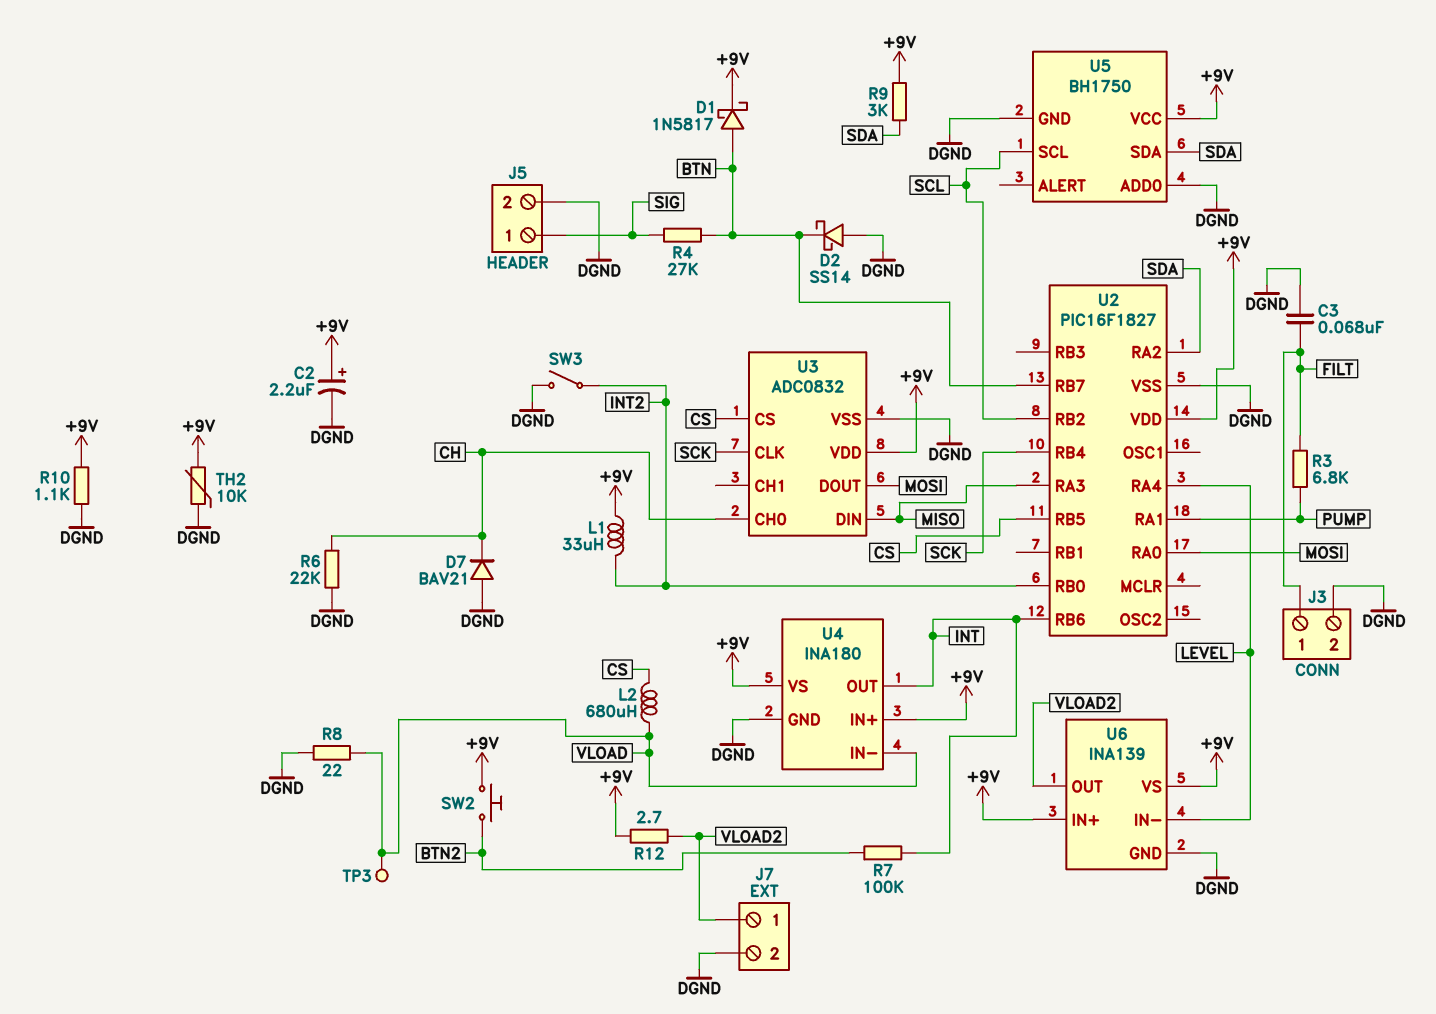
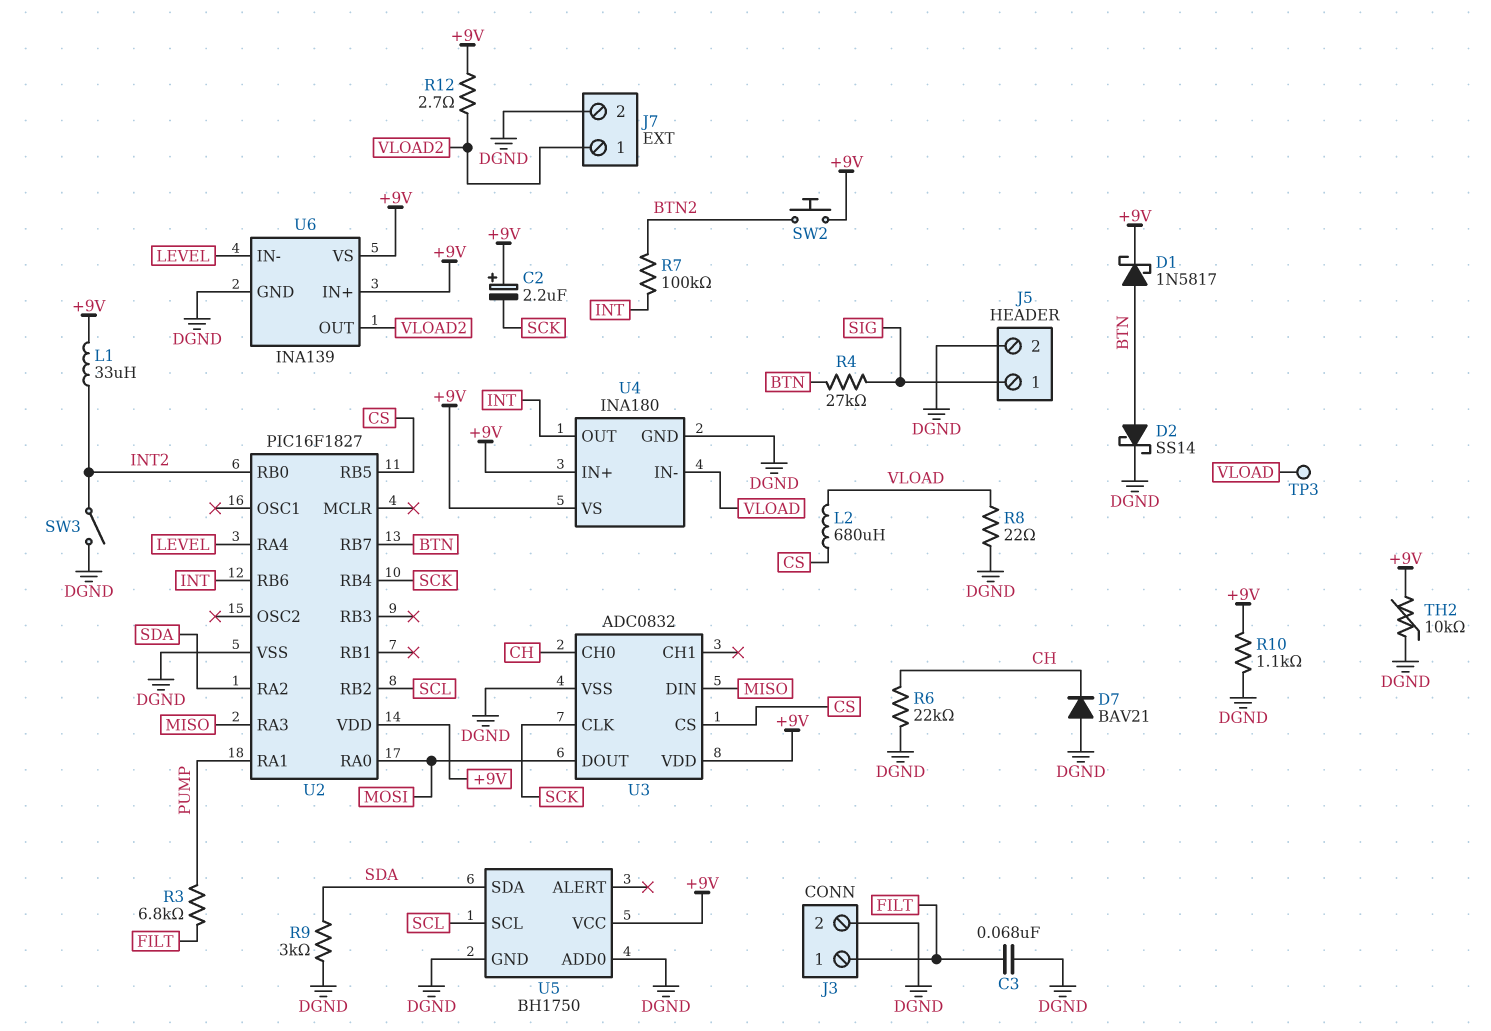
C2: 2.2uF (plus +9V, minus DGND) -> 2.2uF (plus +9V, minus SCK)
D2: schottky SS14 (A DGND, K BTN) -> schottky SS14 (A BTN, K DGND)
R9: 3k (+9V, SDA) -> 3k (DGND, SDA)

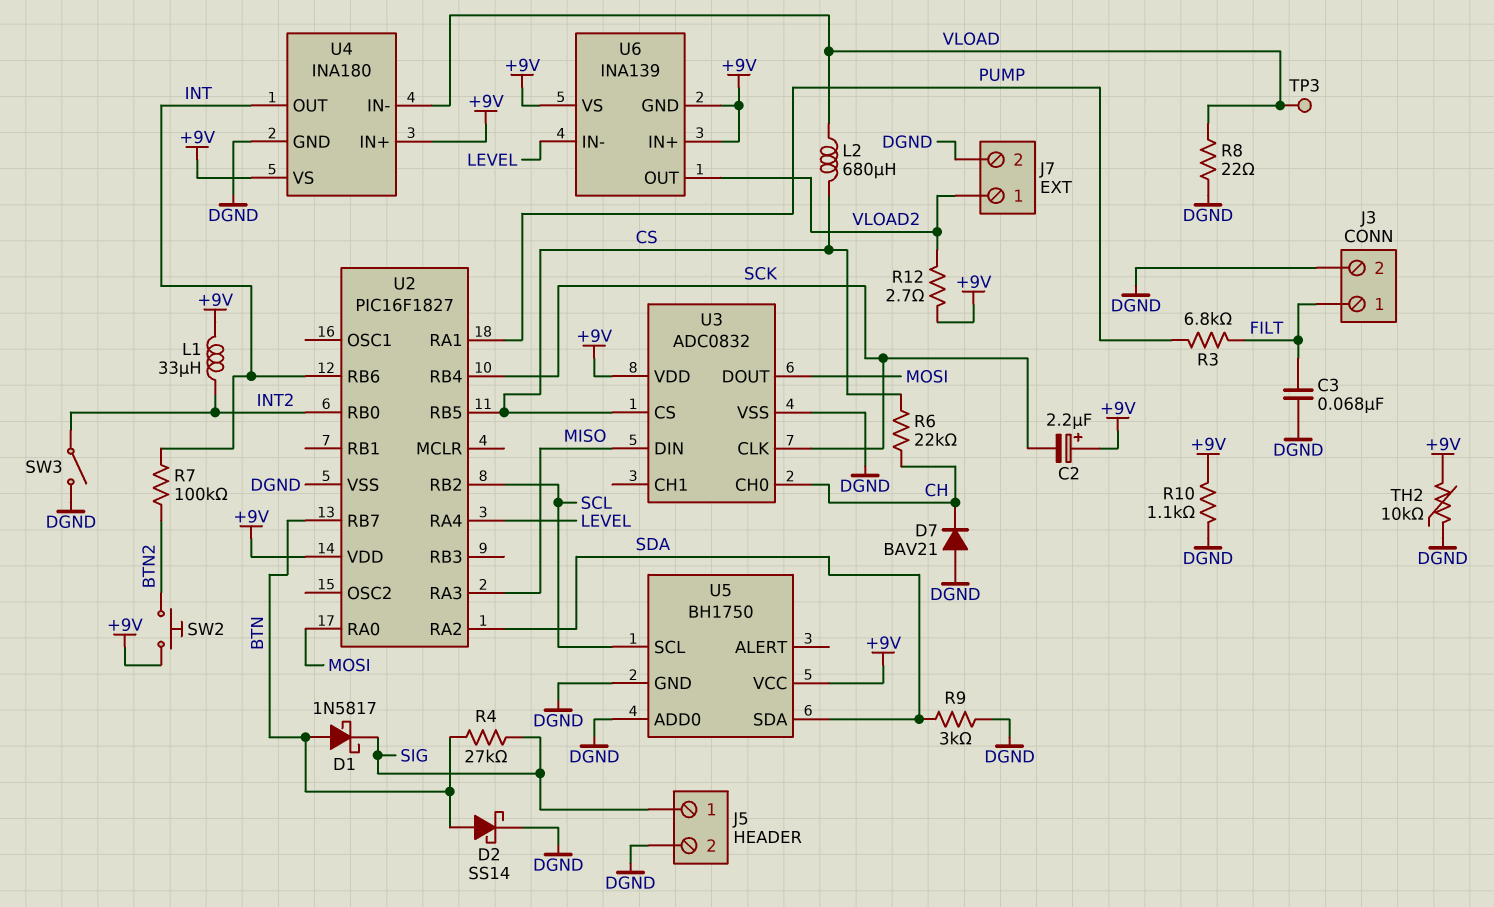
D1: schottky 1N5817 (A BTN, K +9V) -> schottky 1N5817 (A BTN, K SIG)
R6: 22k (CH, DGND) -> 22k (CH, CS)
U6 pin GND: DGND -> +9V

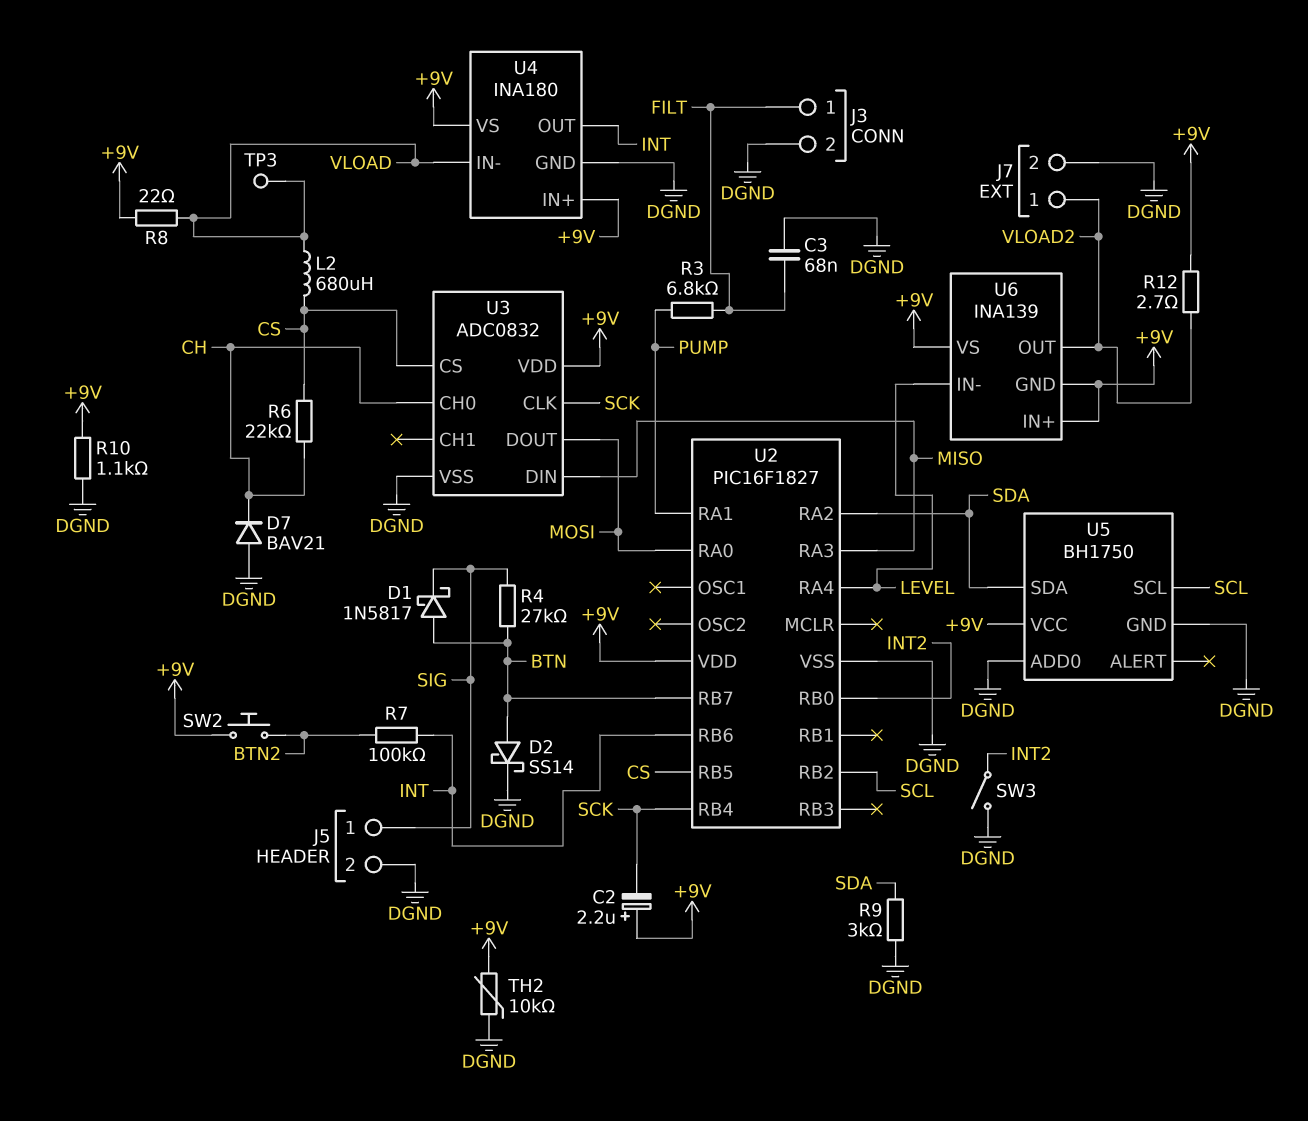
L1: 33uH (+9V, INT2) -> none
R8: 22 (DGND, VLOAD) -> 22 (+9V, VLOAD)

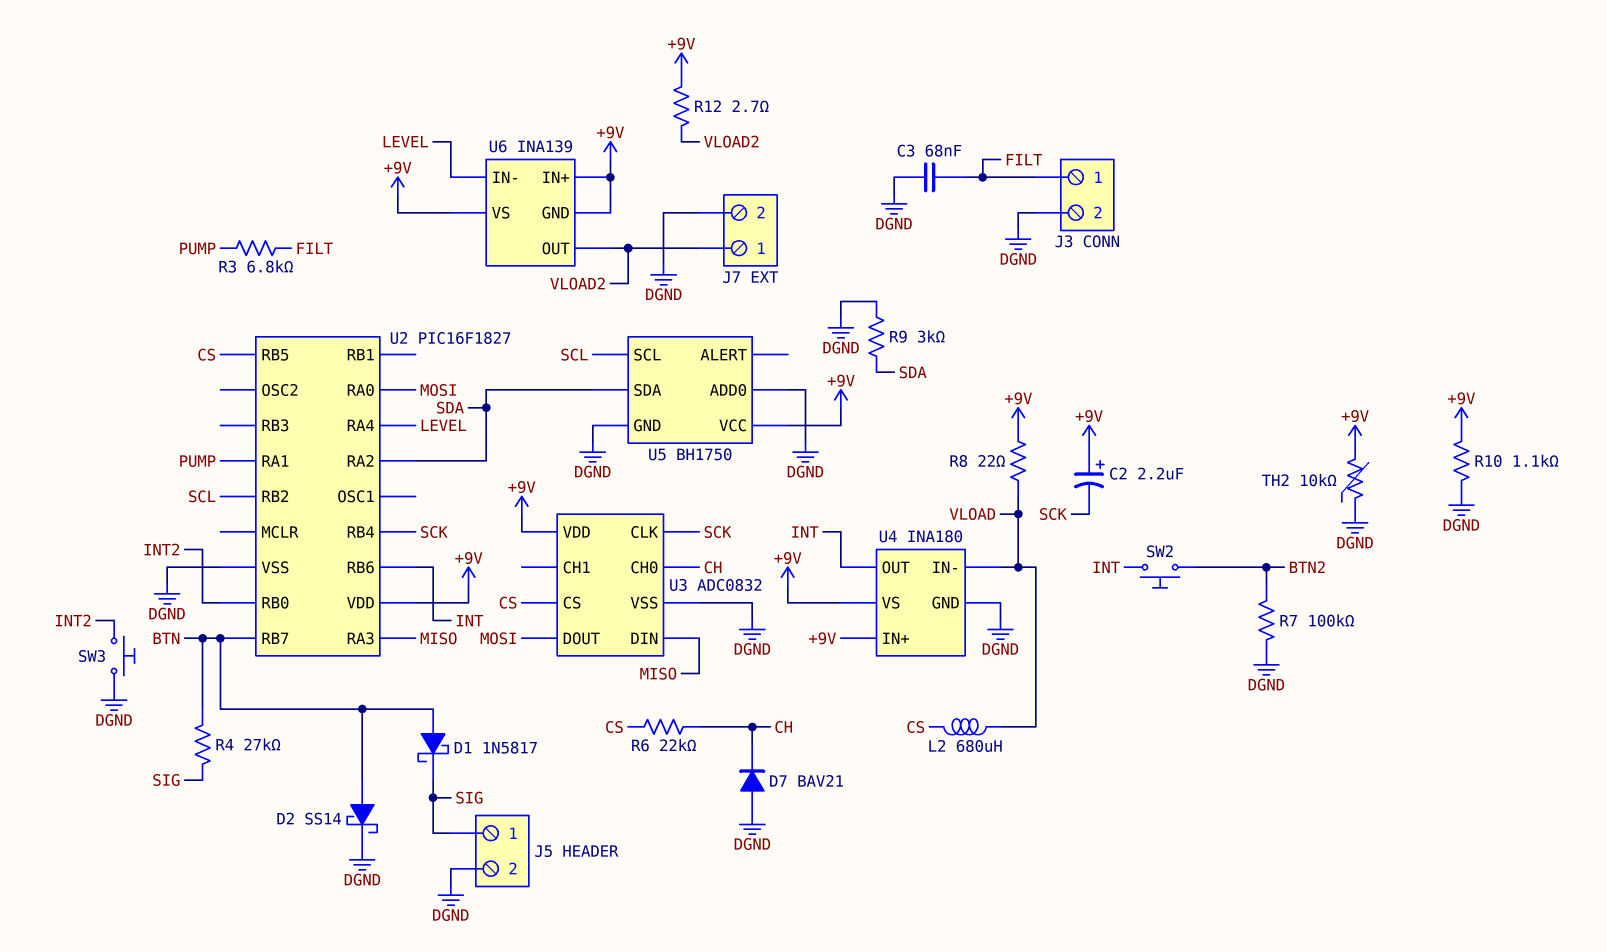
R7: 100k (BTN2, INT) -> 100k (BTN2, DGND)
SW2: button (+9V, BTN2) -> button (BTN2, INT)
SW3: switch (DGND, INT2) -> button (DGND, INT2)
TP3: test point (VLOAD) -> none

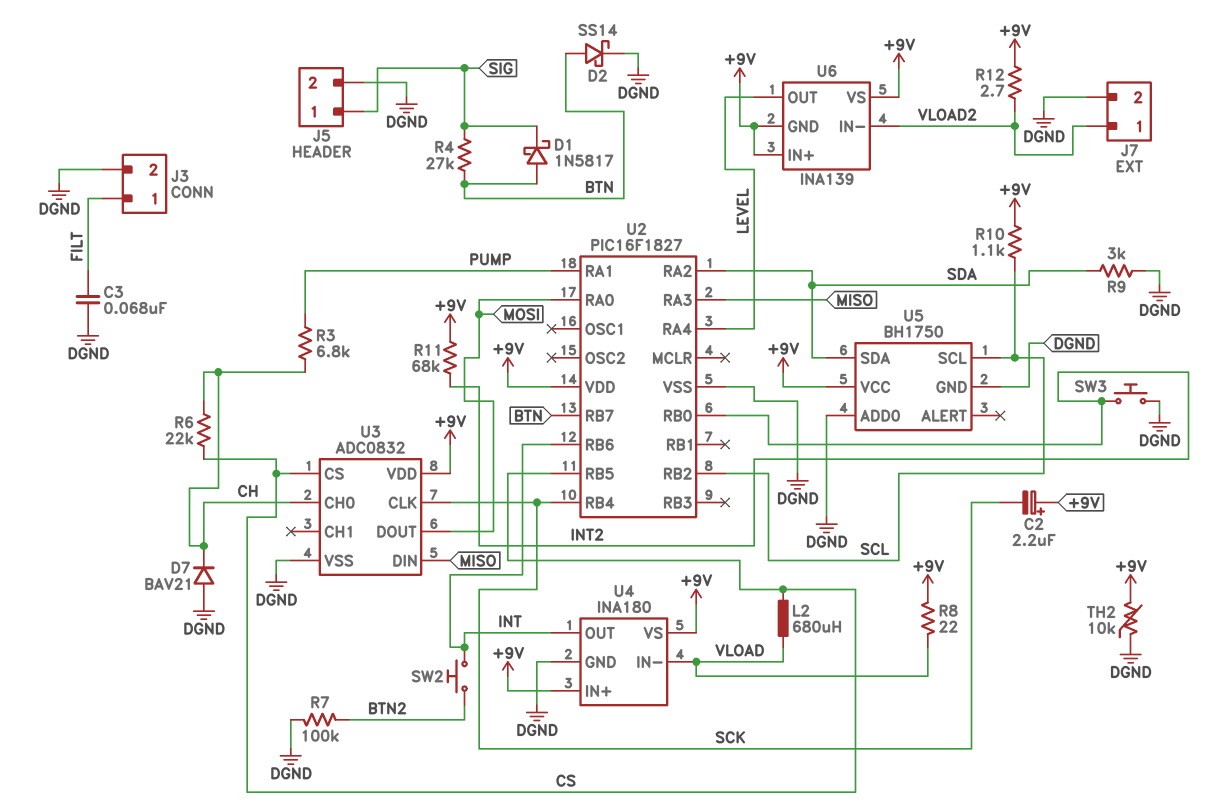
R3: 6.8k (FILT, PUMP) -> 6.8k (CH, PUMP)
R10: 1.1k (+9V, DGND) -> 1.1k (+9V, SCL)
R11: none -> 68k (+9V, INT2)
U6 pin IN-: LEVEL -> VLOAD2
U6 pin OUT: VLOAD2 -> LEVEL

